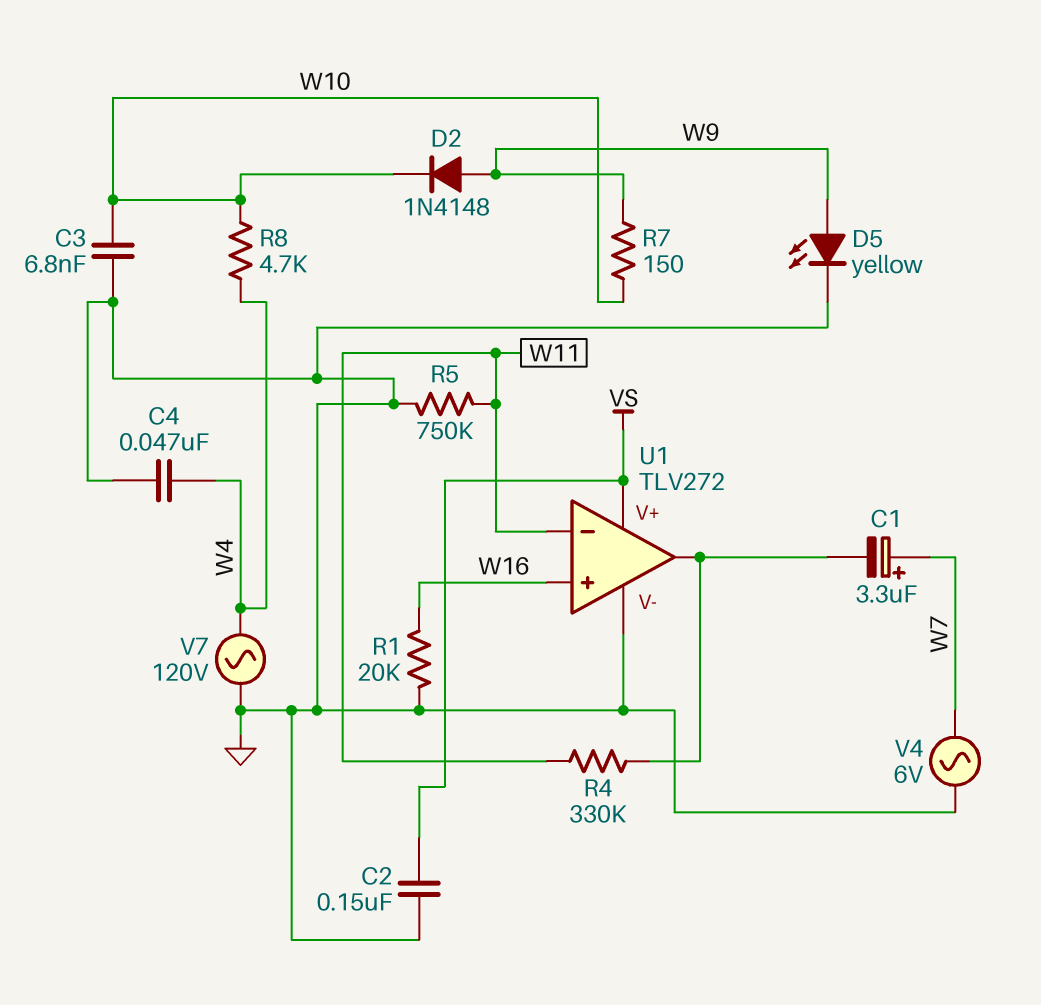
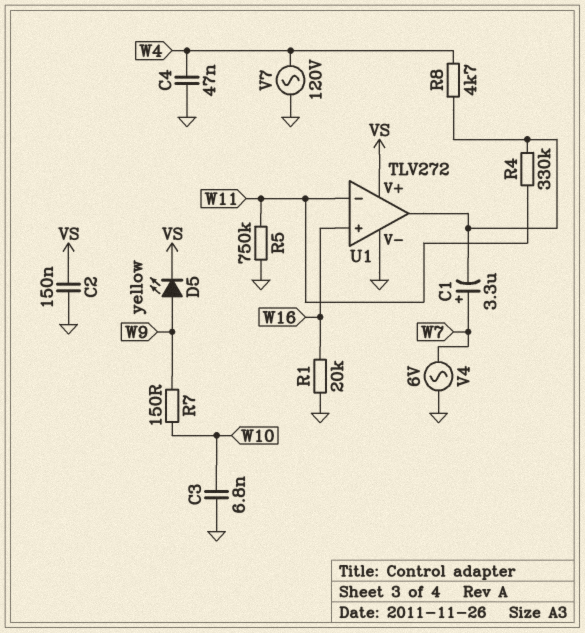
D2: diode 1N4148 (A W9, K W10) -> none
D5: LED yellow (A W9, K GND) -> LED yellow (A W9, K VS)
R8: 4.7k (W4, W10) -> 4.7k (U1/out, W4)

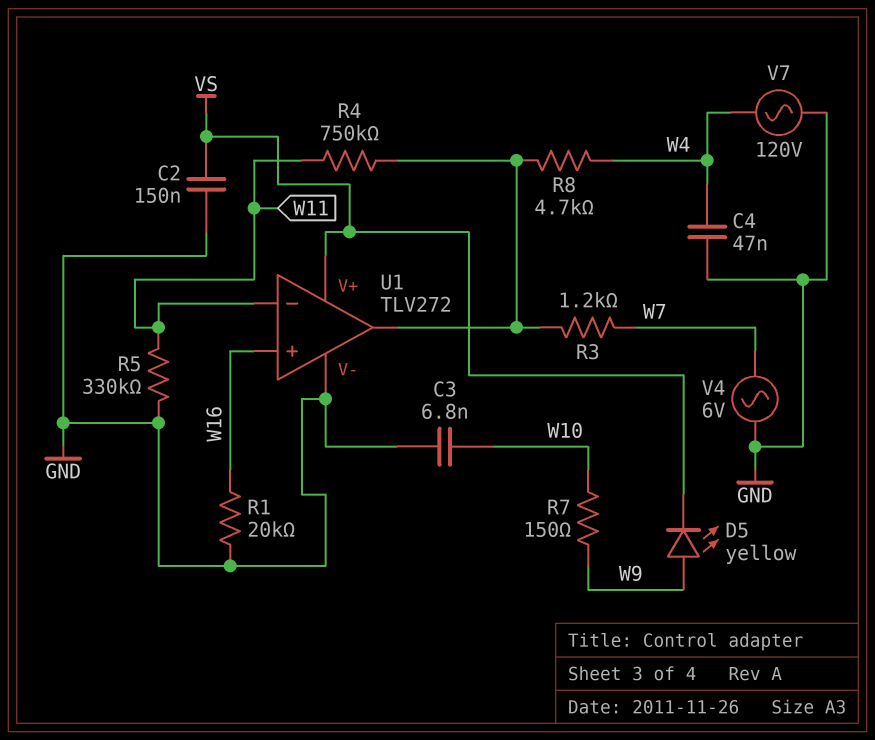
C1: 3.3uF (plus W7, minus U1/out) -> none
R3: none -> 1.2k (U1/out, W7)
R4: 330k (U1/out, W11) -> 750k (U1/out, W11)
R5: 750k (GND, W11) -> 330k (GND, W11)

